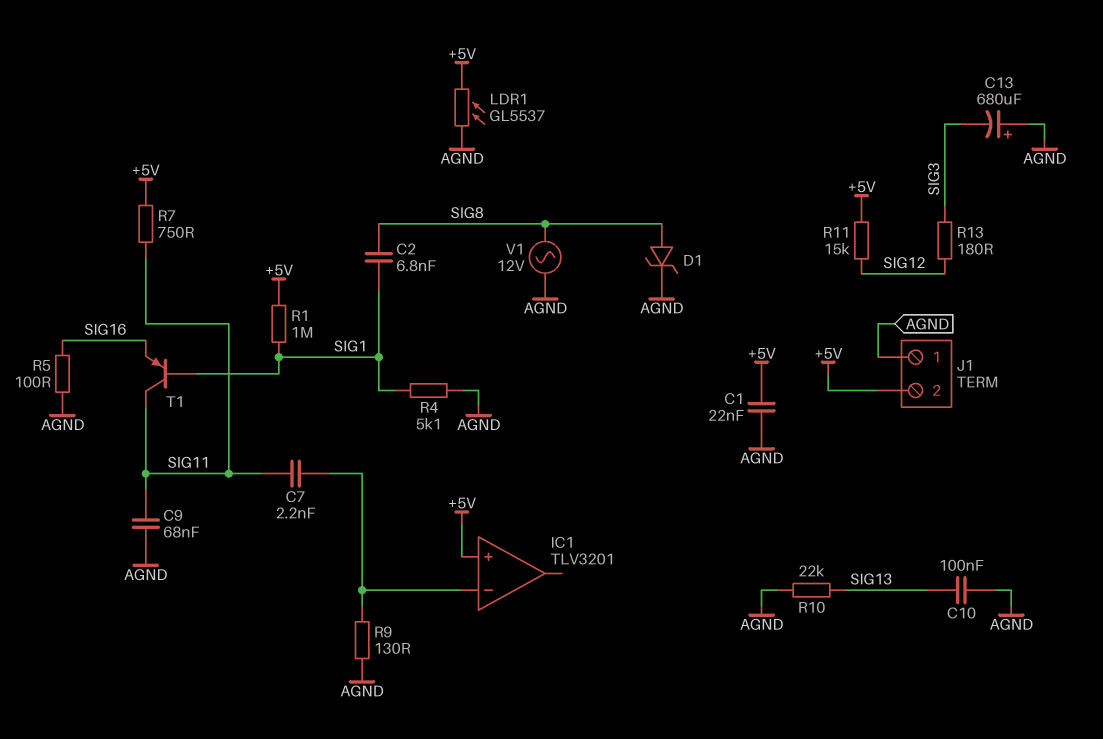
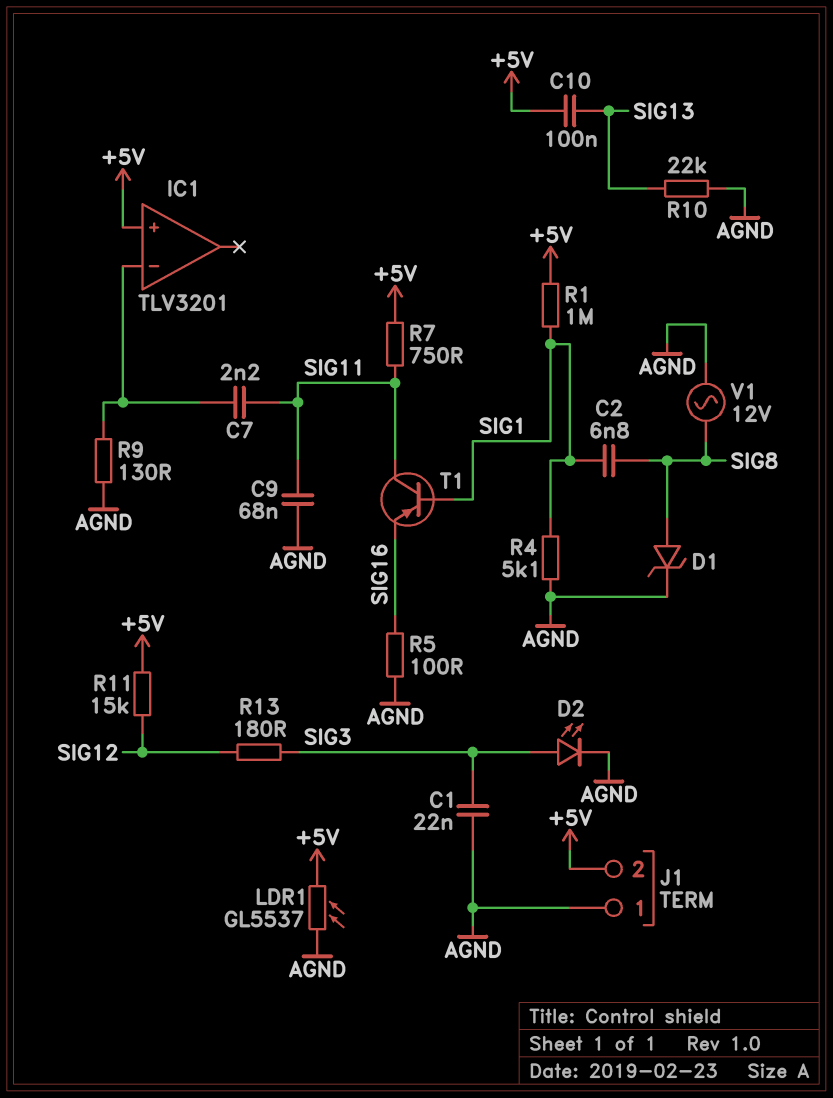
C1: 22nF (+5V, AGND) -> 22nF (AGND, SIG3)
C10: 100nF (AGND, SIG13) -> 100nF (+5V, SIG13)
C13: 680uF (plus AGND, minus SIG3) -> none
D2: none -> LED (A SIG3, K AGND)

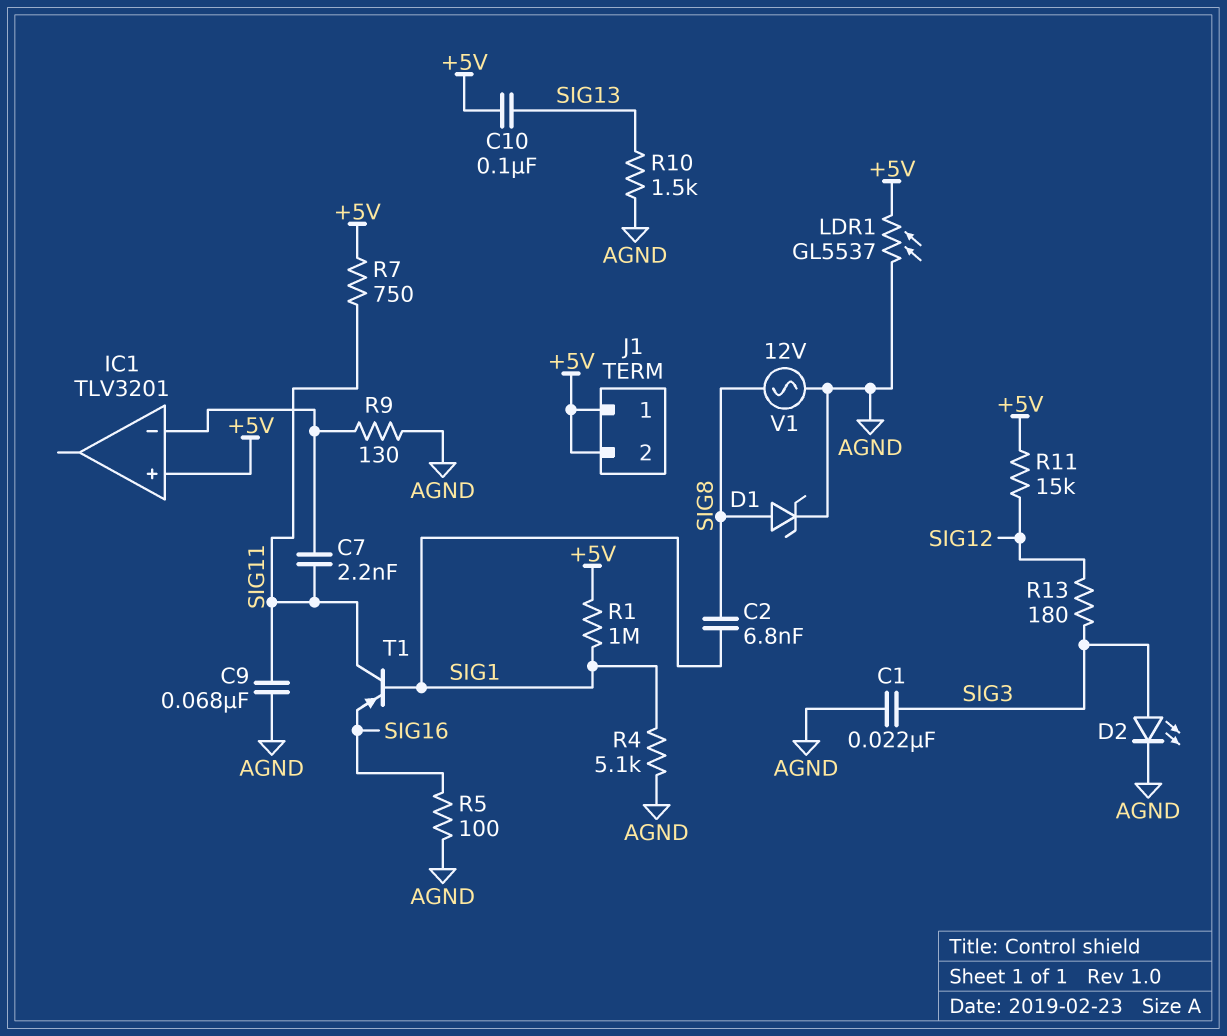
J1 pin 1: AGND -> +5V
R10: 22k (AGND, SIG13) -> 1.5k (AGND, SIG13)

